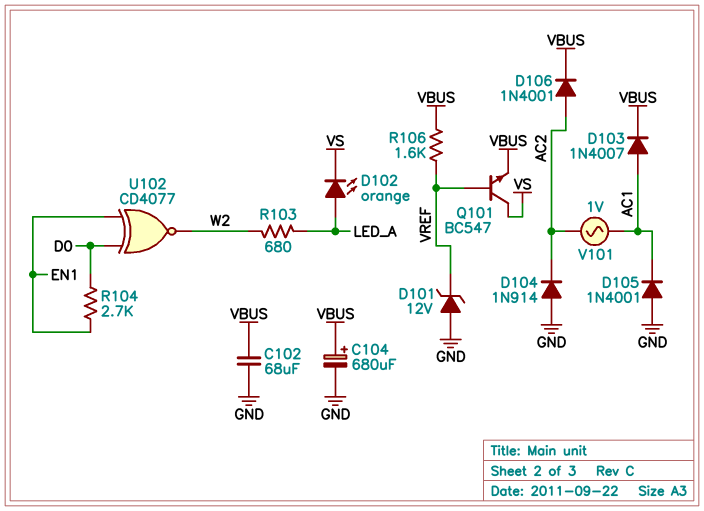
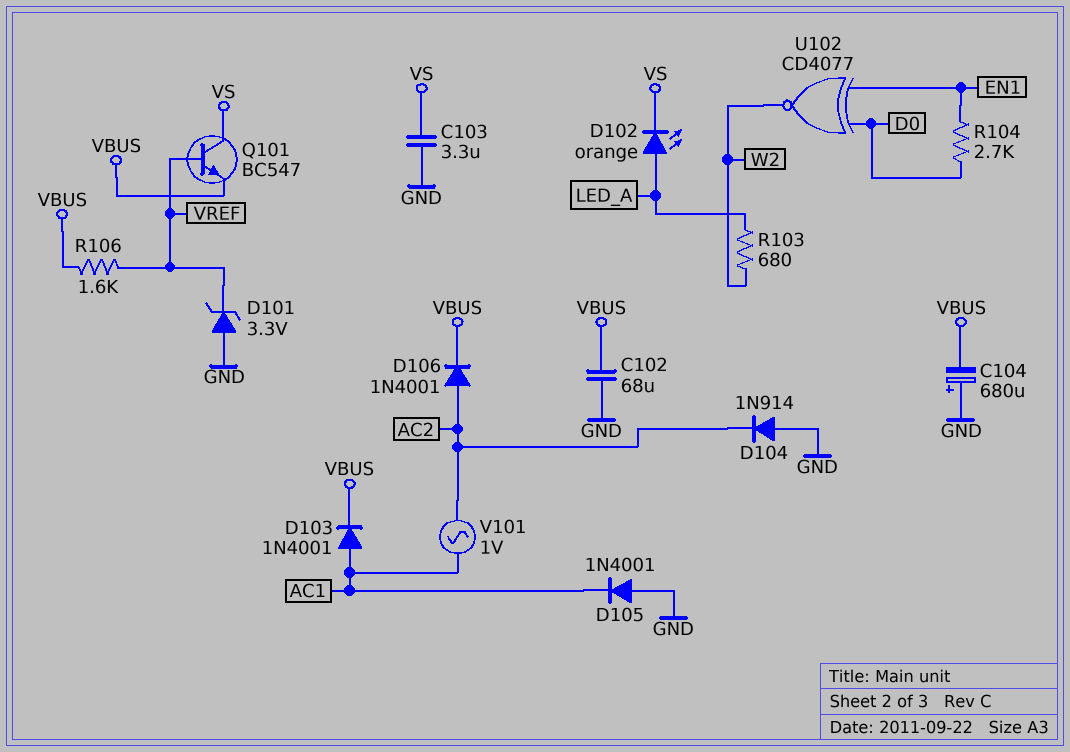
C103: none -> 3.3uF (GND, VS)
C104: 680uF (plus VBUS, minus GND) -> 680uF (plus GND, minus VBUS)
D101: zener 12V (A GND, K VREF) -> zener 3.3V (A GND, K VREF)
D103: diode 1N4007 (A AC1, K VBUS) -> diode 1N4001 (A AC1, K VBUS)

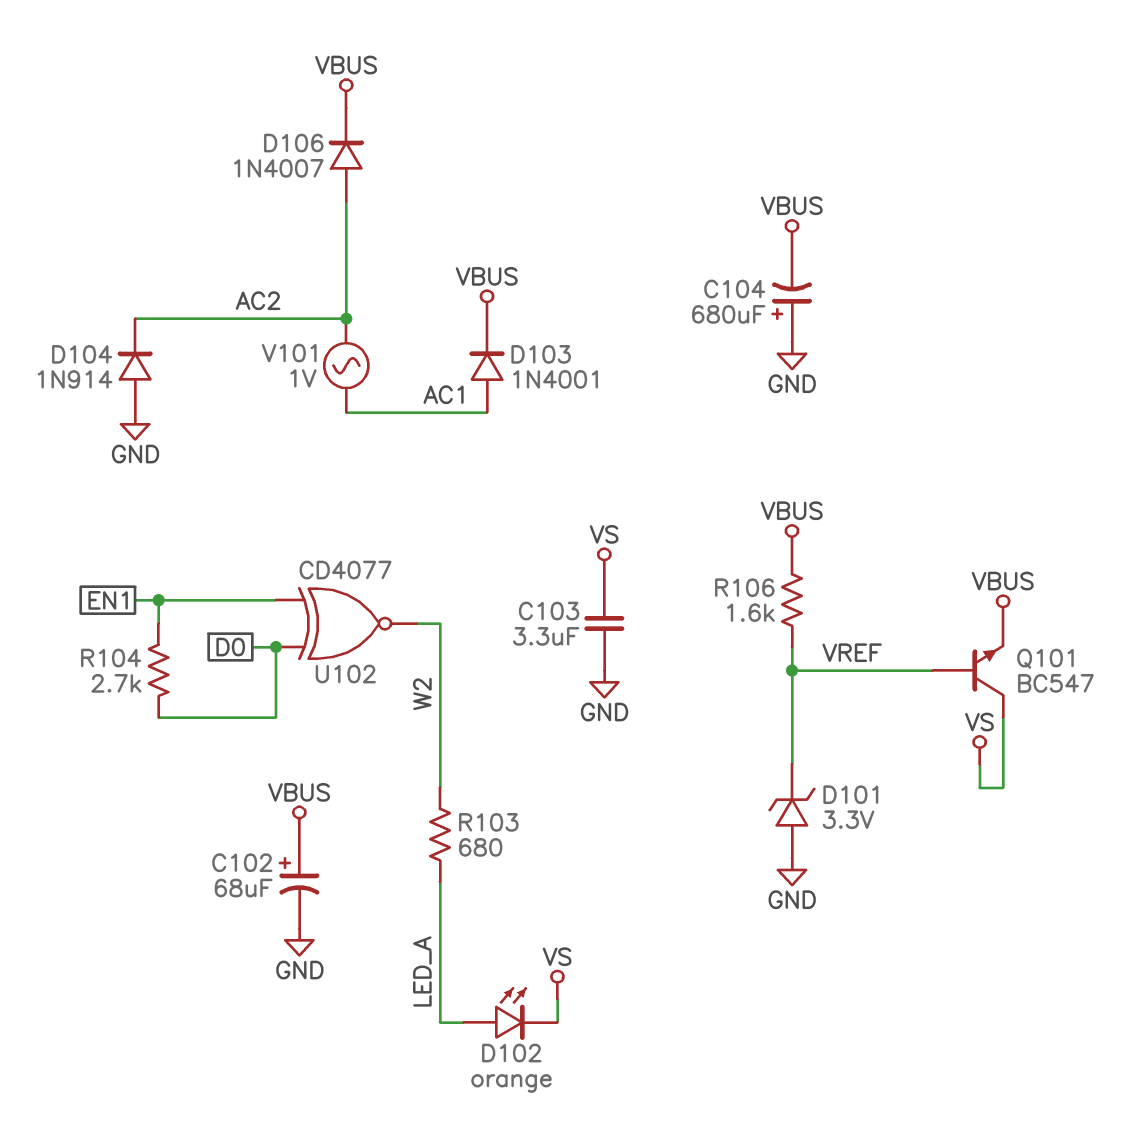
C102: 68uF (GND, VBUS) -> 68uF (plus VBUS, minus GND)
D105: diode 1N4001 (A GND, K AC1) -> none
D106: diode 1N4001 (A AC2, K VBUS) -> diode 1N4007 (A AC2, K VBUS)

